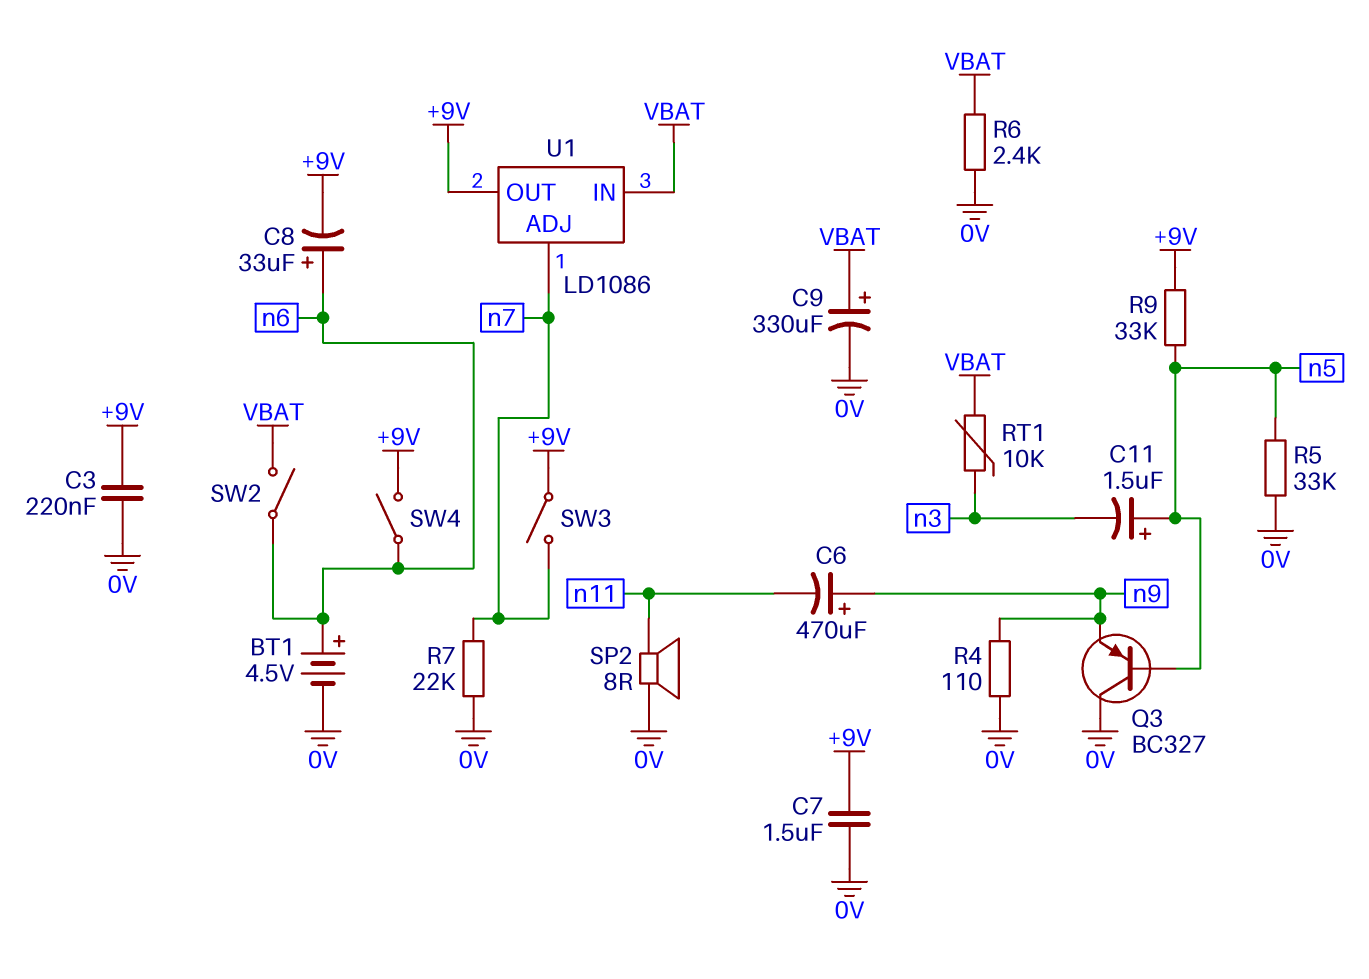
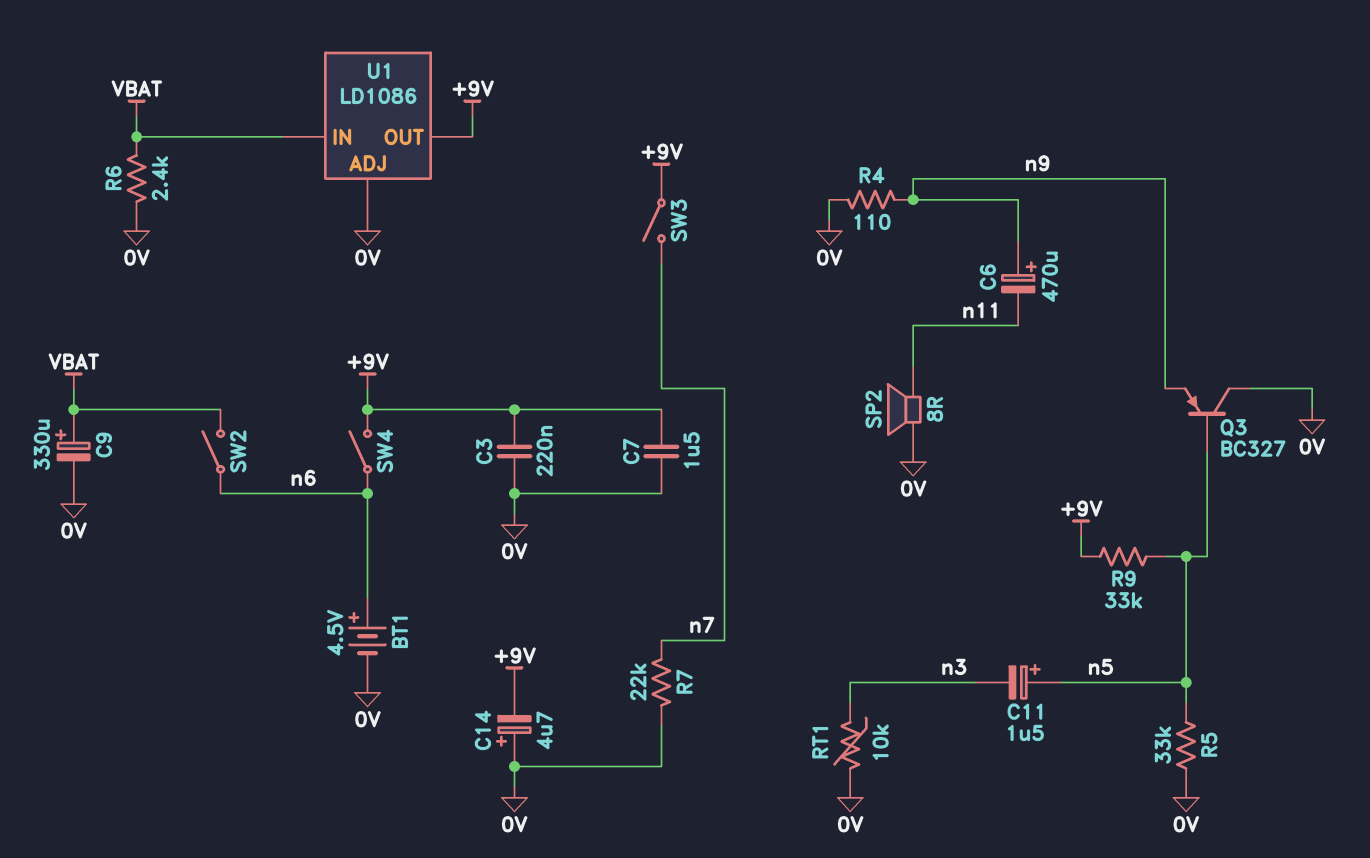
C8: 33uF (plus n6, minus +9V) -> none
C14: none -> 4.7uF (plus 0V, minus +9V)
RT1: 10k (VBAT, n3) -> 10k (0V, n3)
U1 pin ADJ: n7 -> 0V

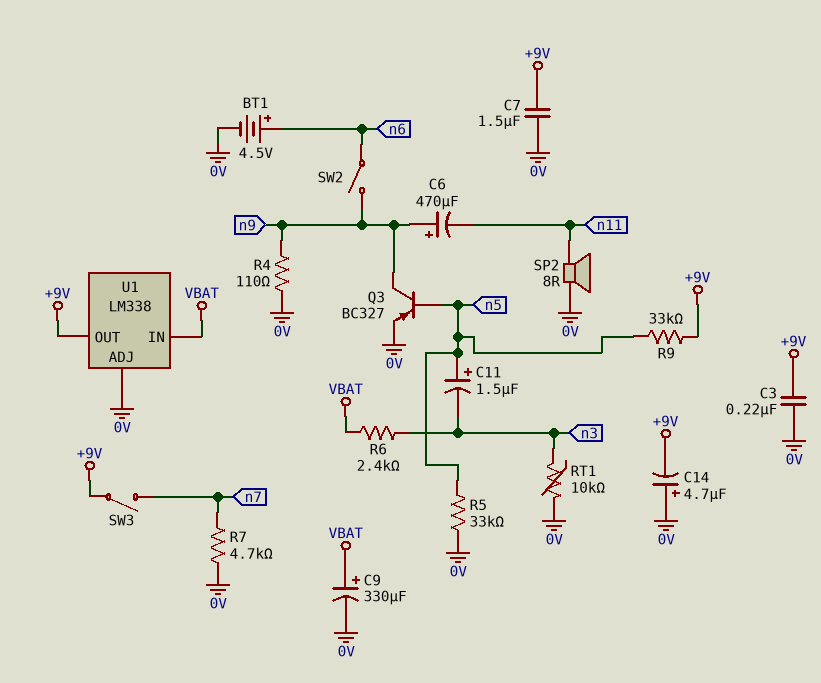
Q3: PNP BC327 (B n5, C 0V, E n9) -> PNP BC327 (B n5, C n9, E 0V)
R6: 2.4k (0V, VBAT) -> 2.4k (VBAT, n3)
R7: 22k (0V, n7) -> 4.7k (0V, n7)
SW2: switch (VBAT, n6) -> switch (n6, n9)
SW4: switch (+9V, n6) -> none
U1: LD1086 -> LM338

